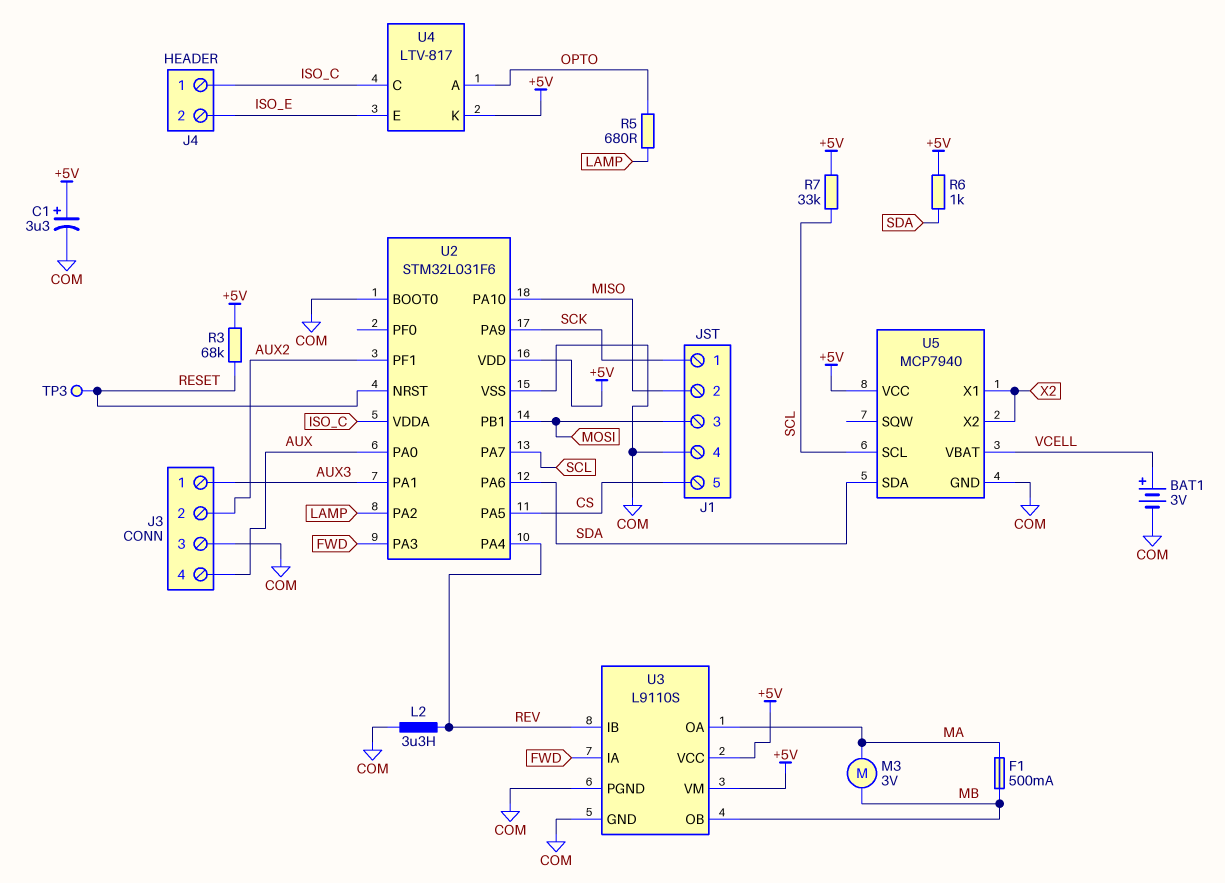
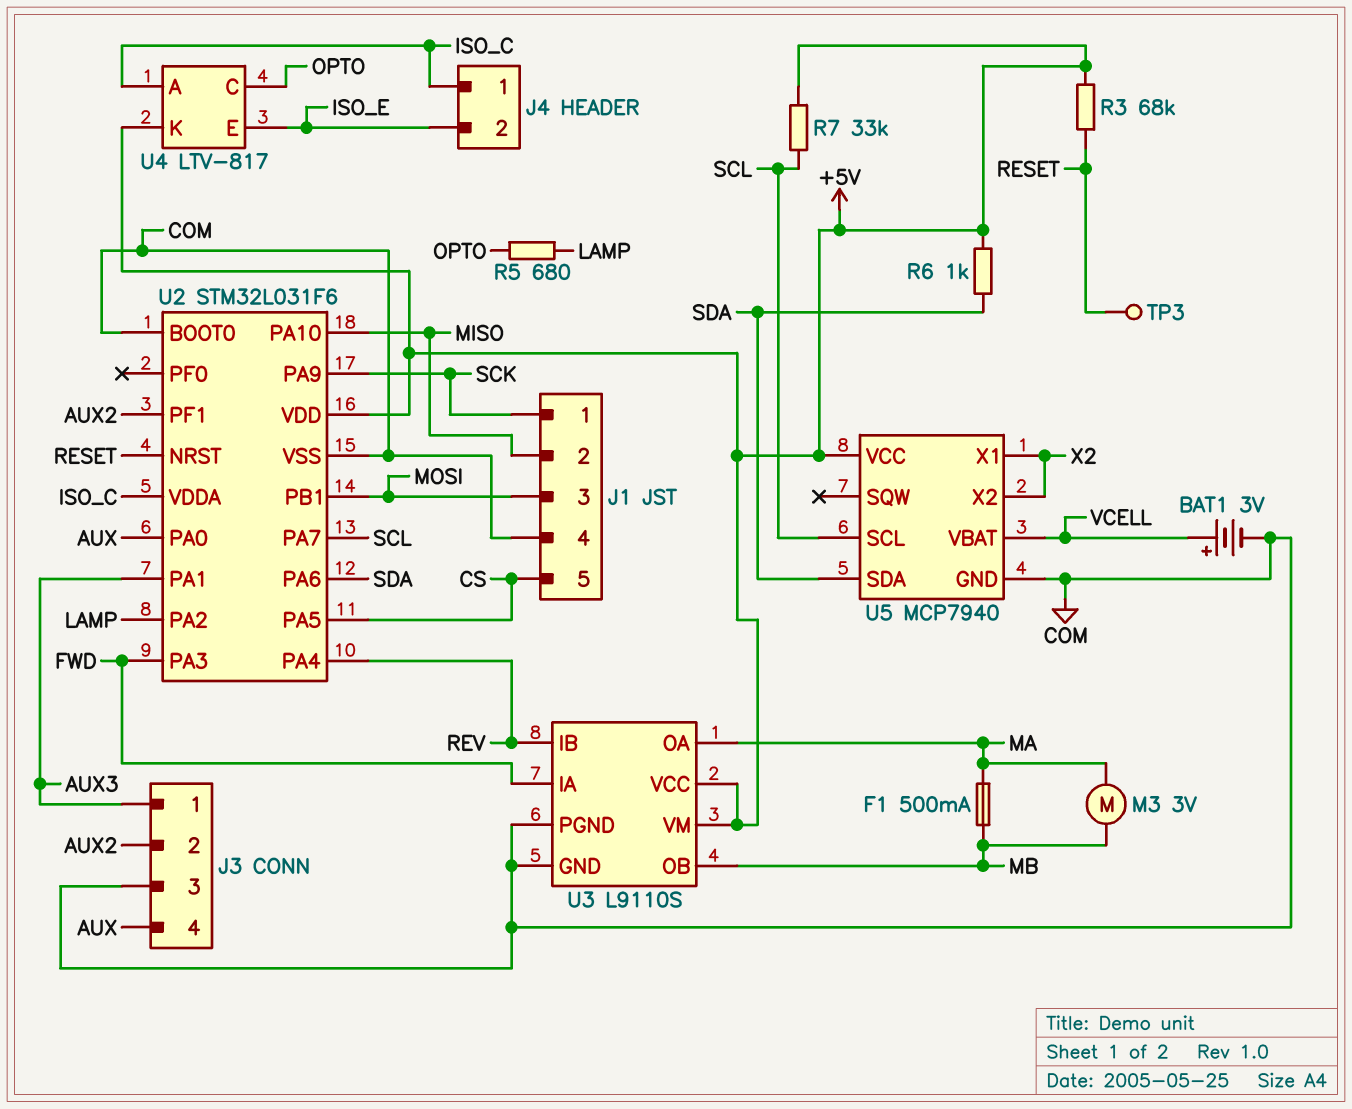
C1: 3.3uF (plus +5V, minus COM) -> none
L2: 3.3uH (COM, REV) -> none
U4 pin A: OPTO -> ISO_C
U4 pin C: ISO_C -> OPTO

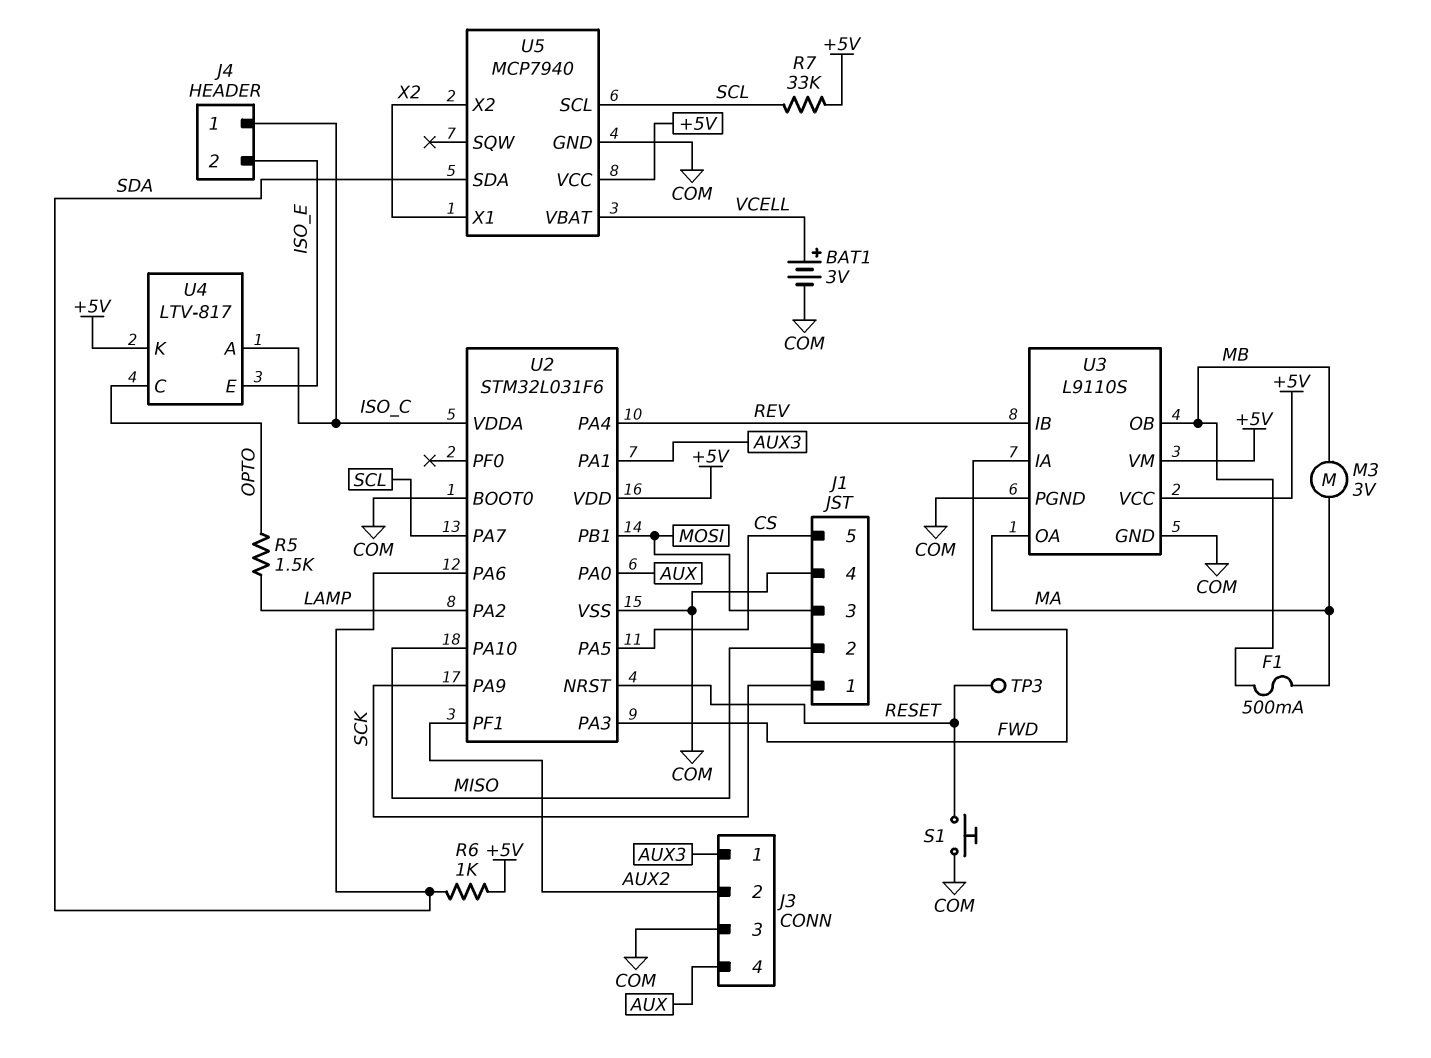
R3: 68k (+5V, RESET) -> none
R5: 680 (LAMP, OPTO) -> 1.5k (LAMP, OPTO)
S1: none -> button (COM, RESET)

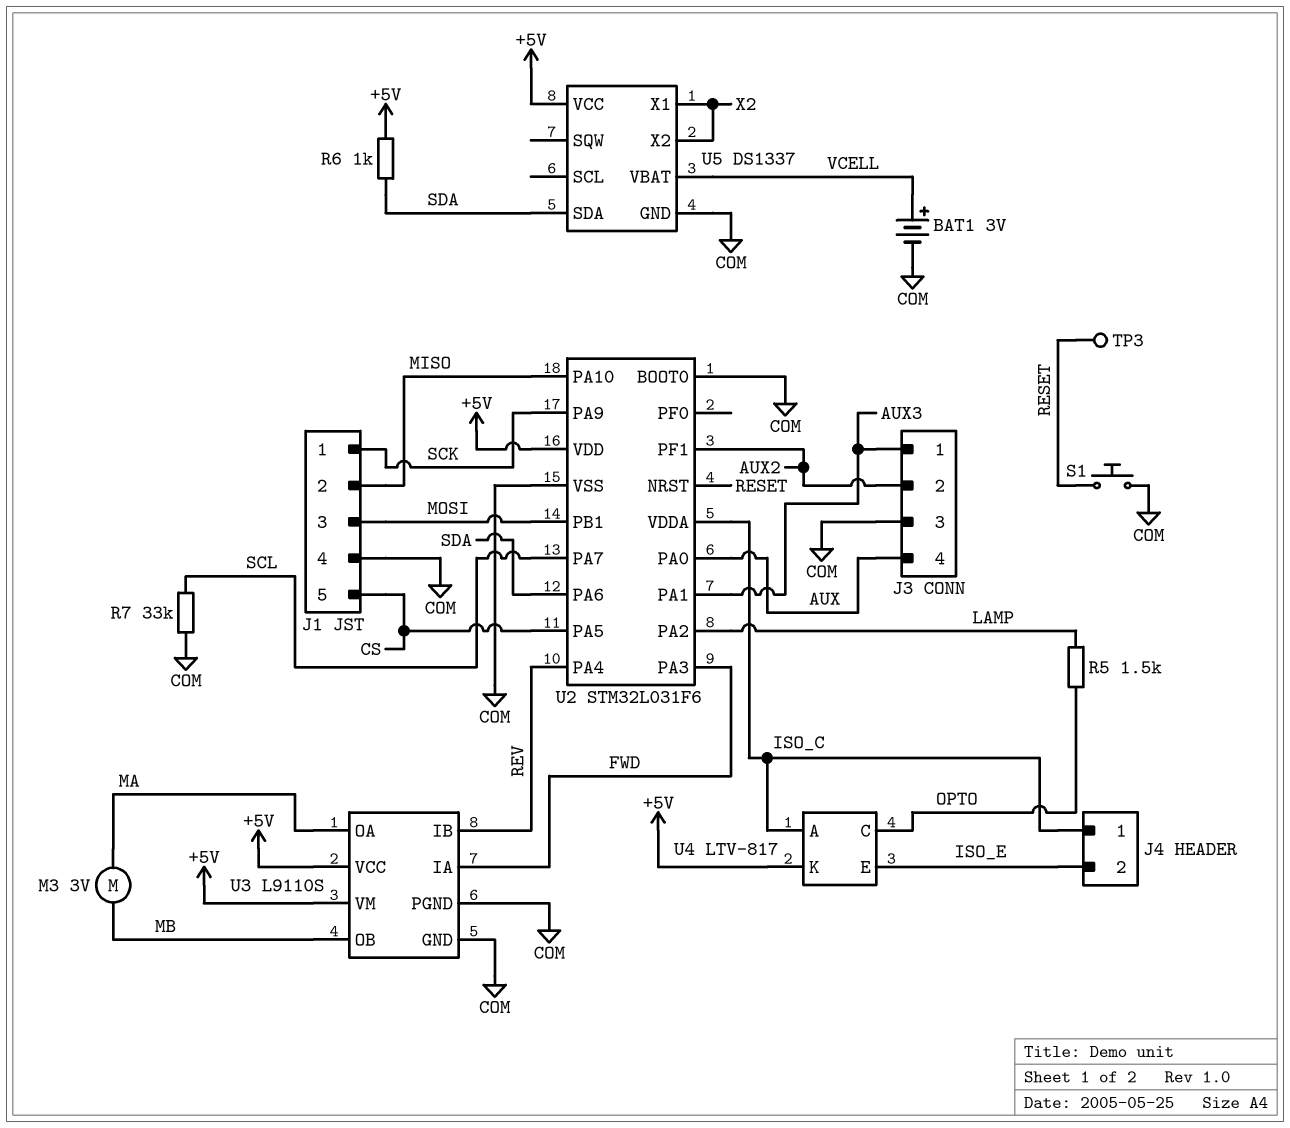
F1: 500mA (MA, MB) -> none
R7: 33k (+5V, SCL) -> 33k (COM, SCL)
U5: MCP7940 -> DS1337
U5 pin SCL: SCL -> none

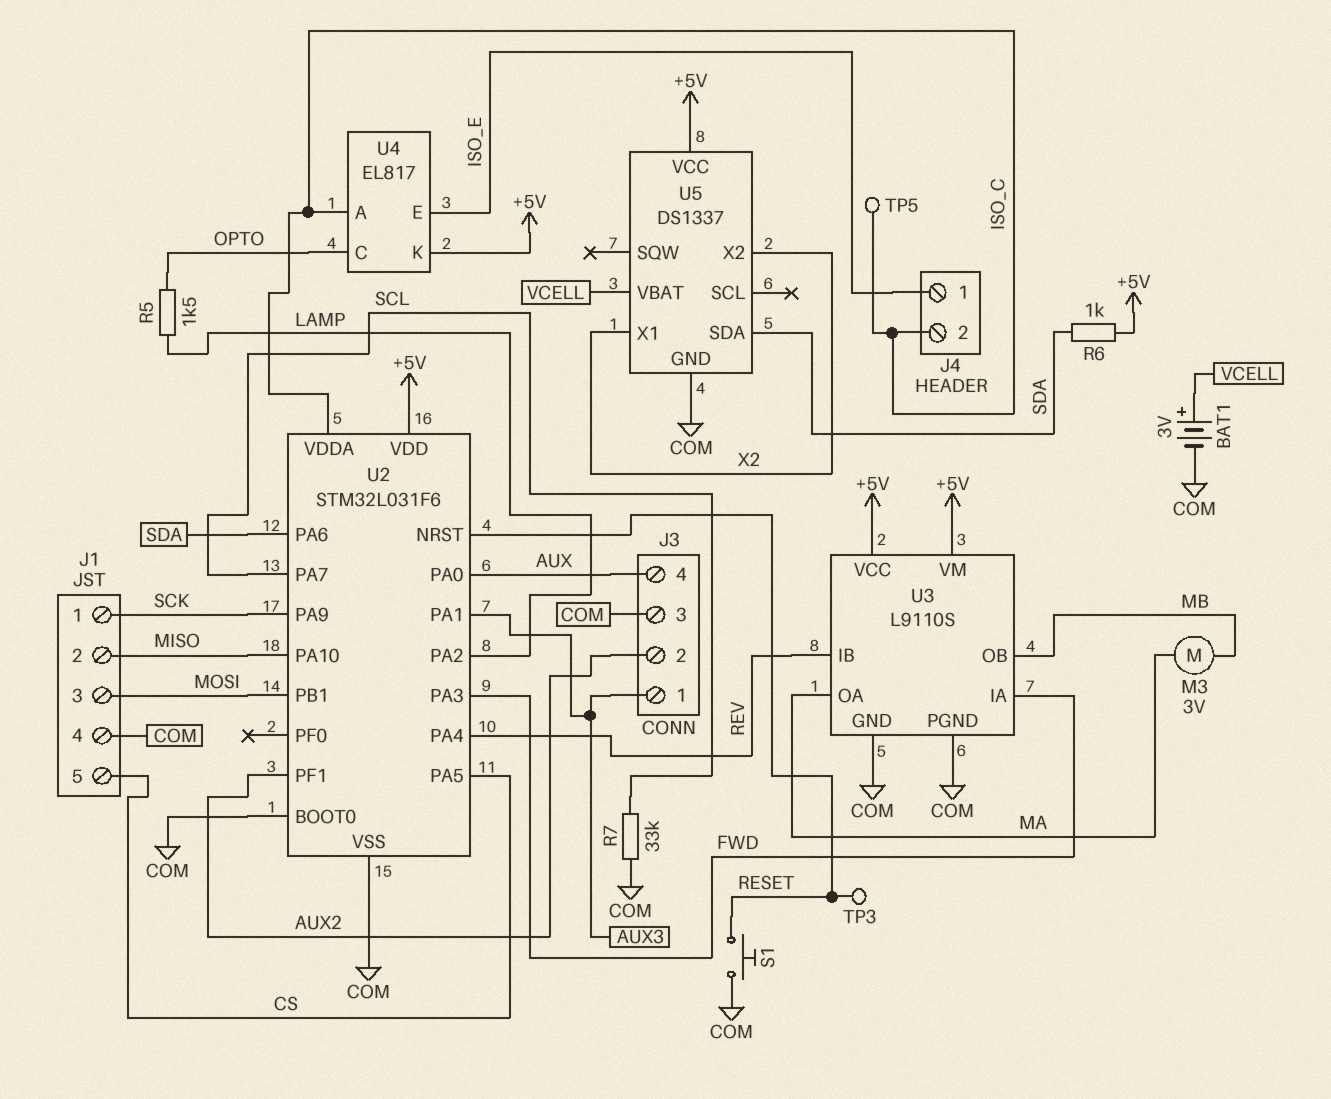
J4 pin 1: ISO_C -> ISO_E
J4 pin 2: ISO_E -> ISO_C
TP5: none -> test point (ISO_C)
U4: LTV-817 -> EL817

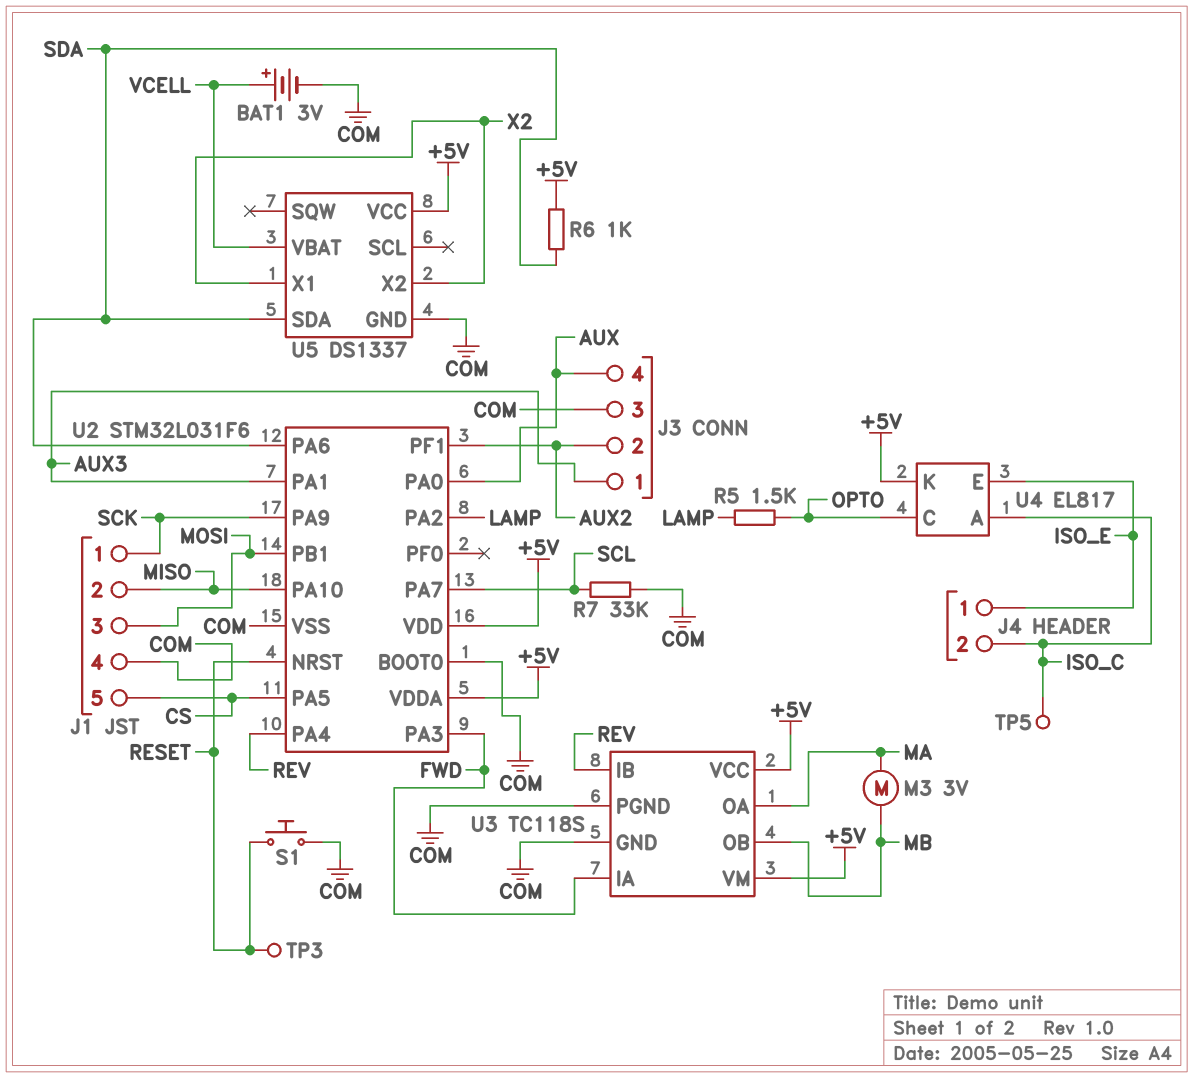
U2 pin VDDA: ISO_C -> +5V
U3: L9110S -> TC118S

